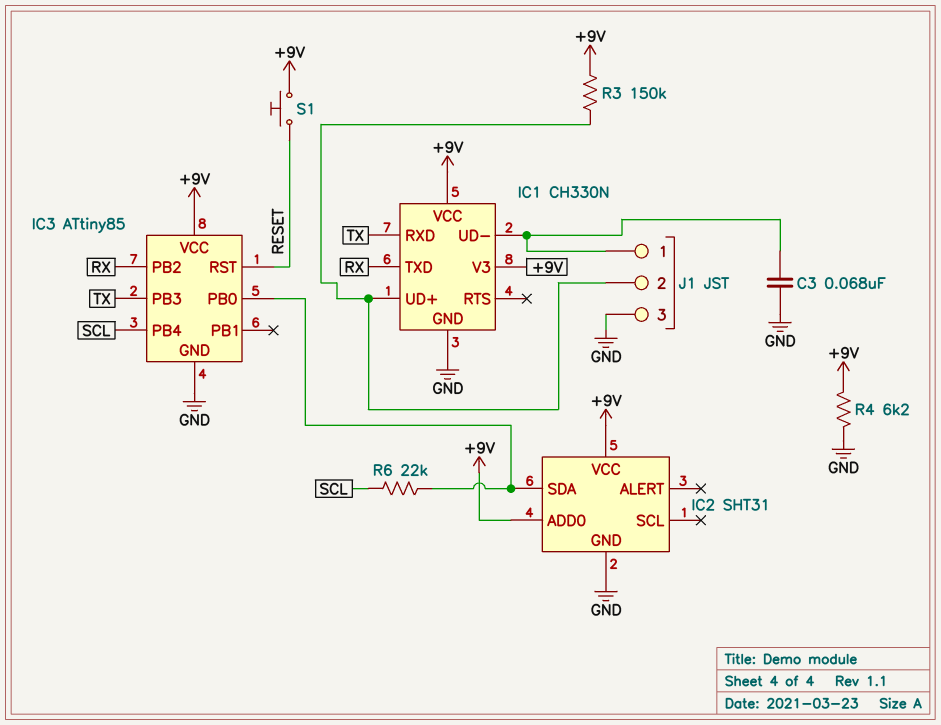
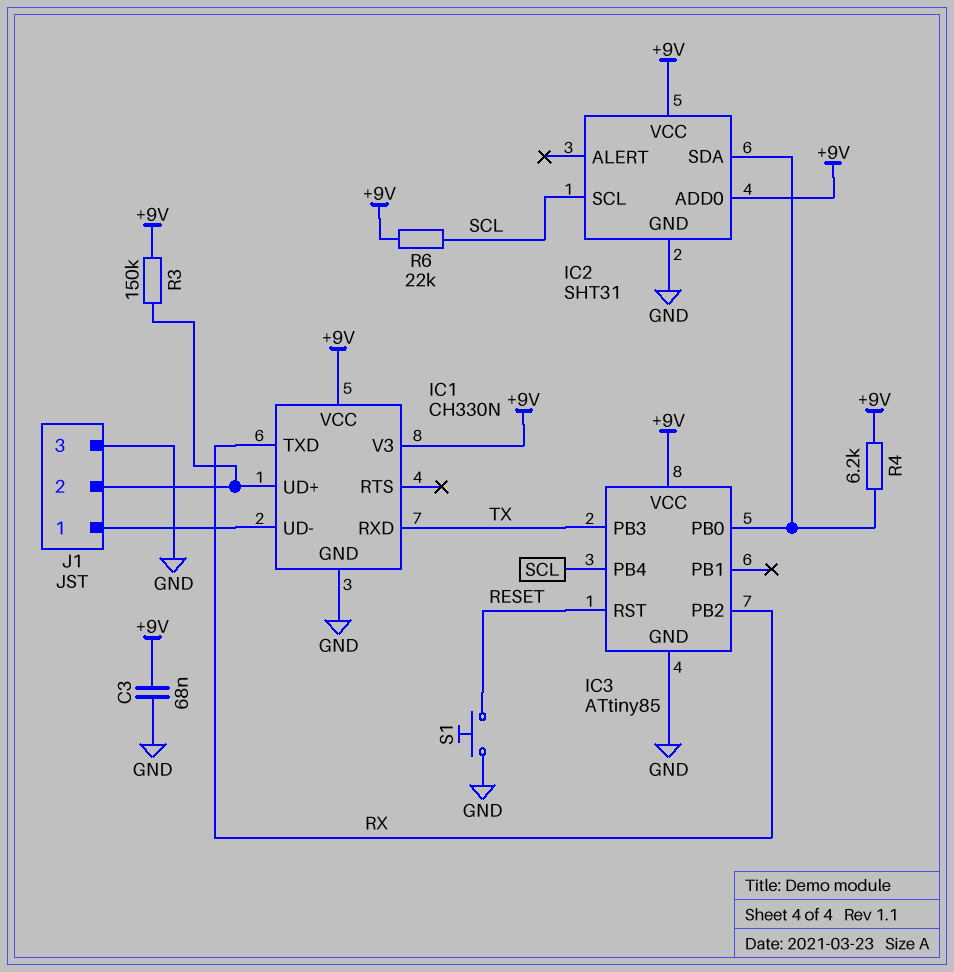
C3: 68nF (GND, IC1/UD-) -> 68nF (+9V, GND)
IC2 pin SCL: none -> SCL
R4: 6.2k (+9V, GND) -> 6.2k (+9V, IC2/SDA)
R6: 22k (IC2/SDA, SCL) -> 22k (+9V, SCL)
S1: button (+9V, RESET) -> button (GND, RESET)

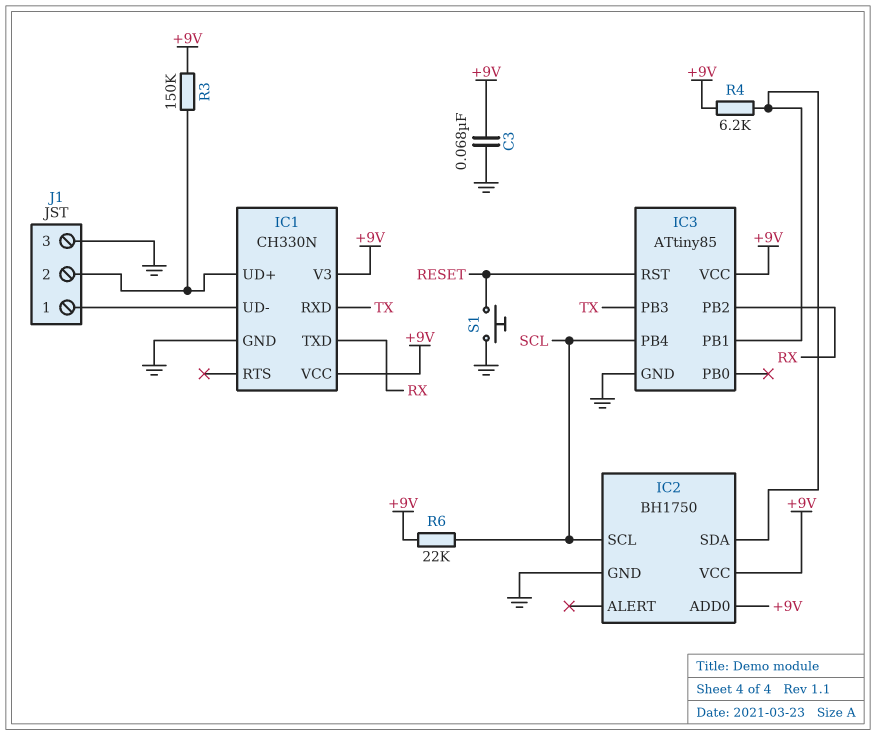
IC2: SHT31 -> BH1750
IC3 pin PB0: IC2/SDA -> none
IC3 pin PB1: none -> IC2/SDA

